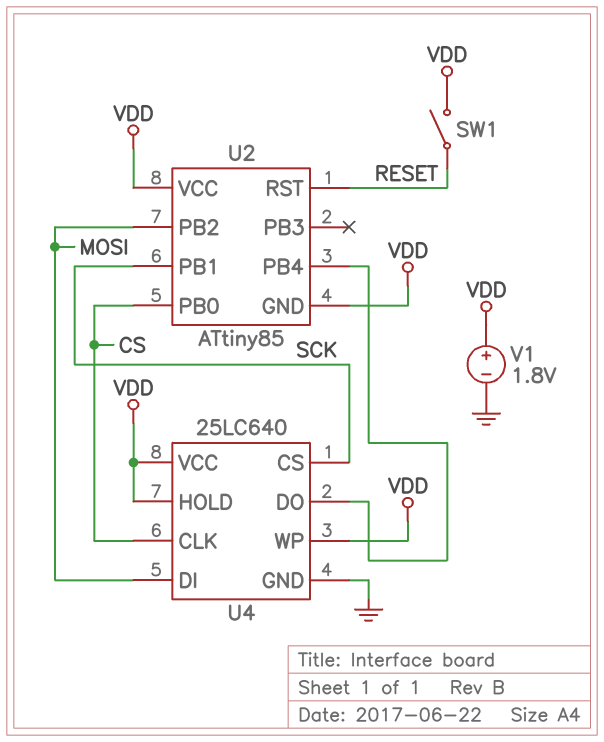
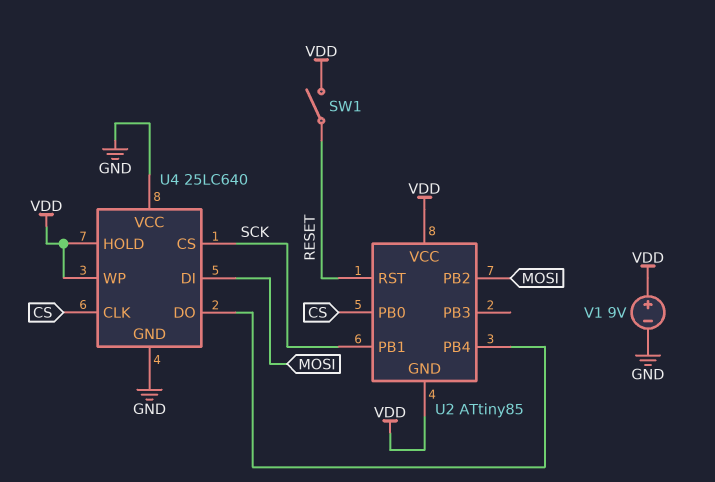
U4 pin VCC: VDD -> GND
V1: 1.8V (plus VDD, minus GND) -> 9V (plus VDD, minus GND)

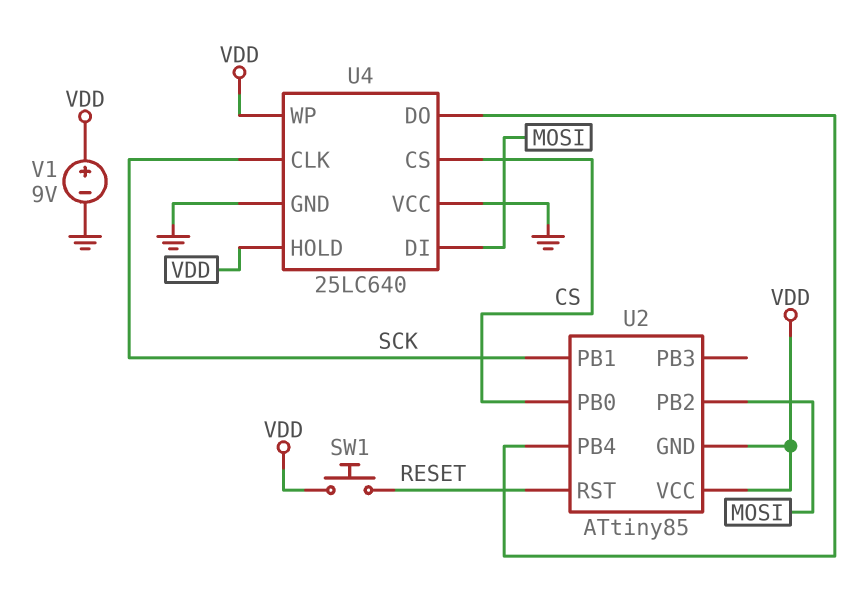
SW1: switch (RESET, VDD) -> button (RESET, VDD)
U4 pin CLK: CS -> SCK
U4 pin CS: SCK -> CS

